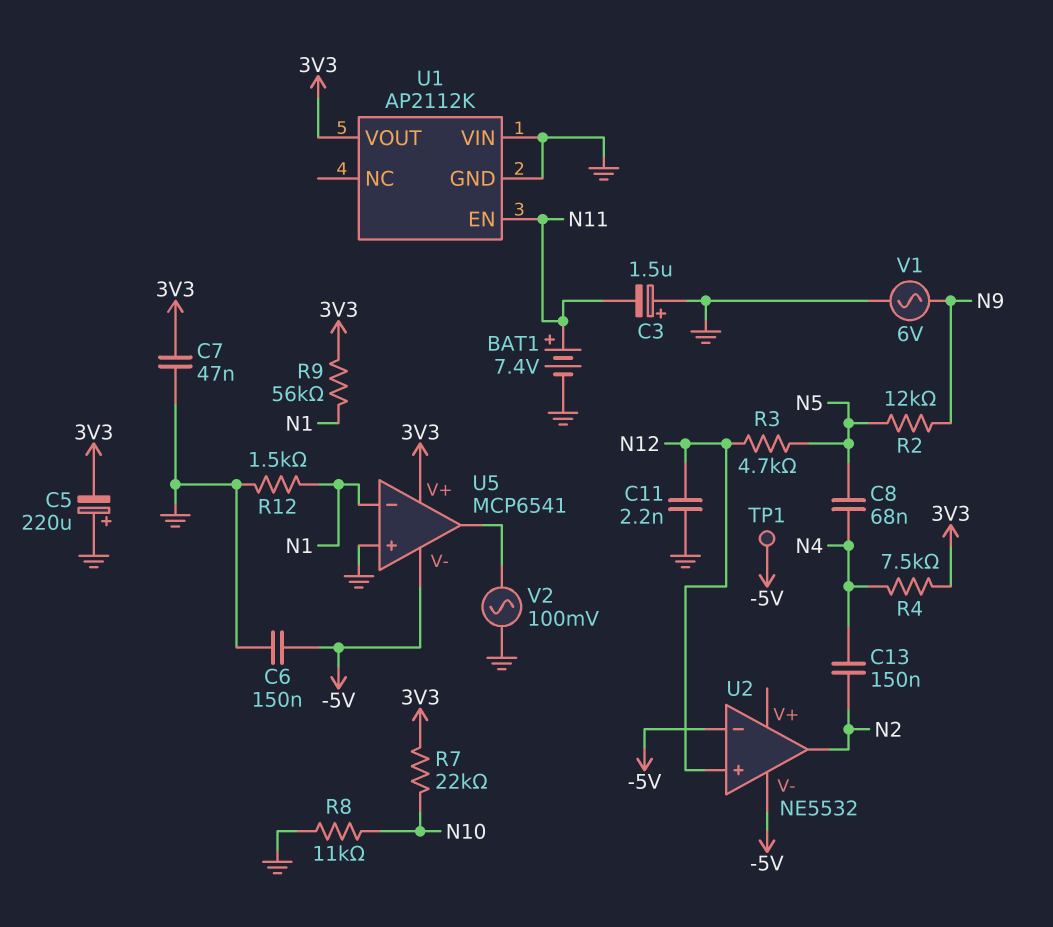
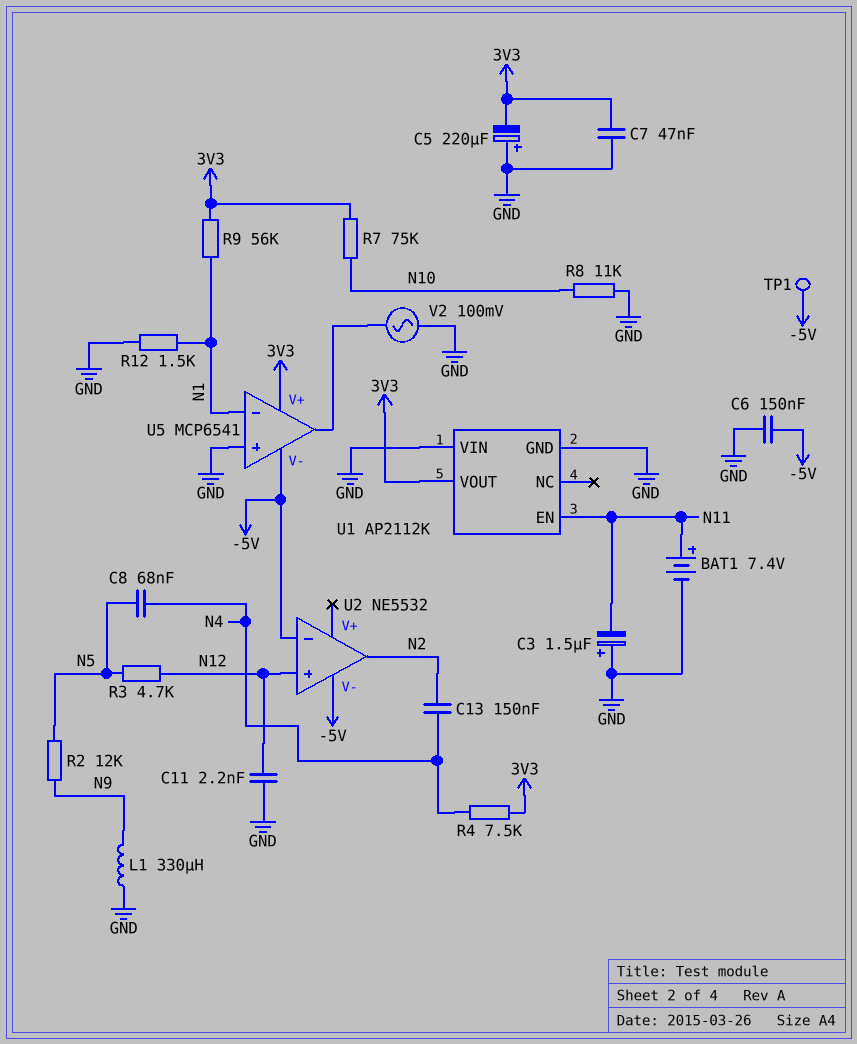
L1: none -> 330uH (GND, N9)
R7: 22k (3V3, N10) -> 75k (3V3, N10)
V1: AC 6V (GND, N9) -> none

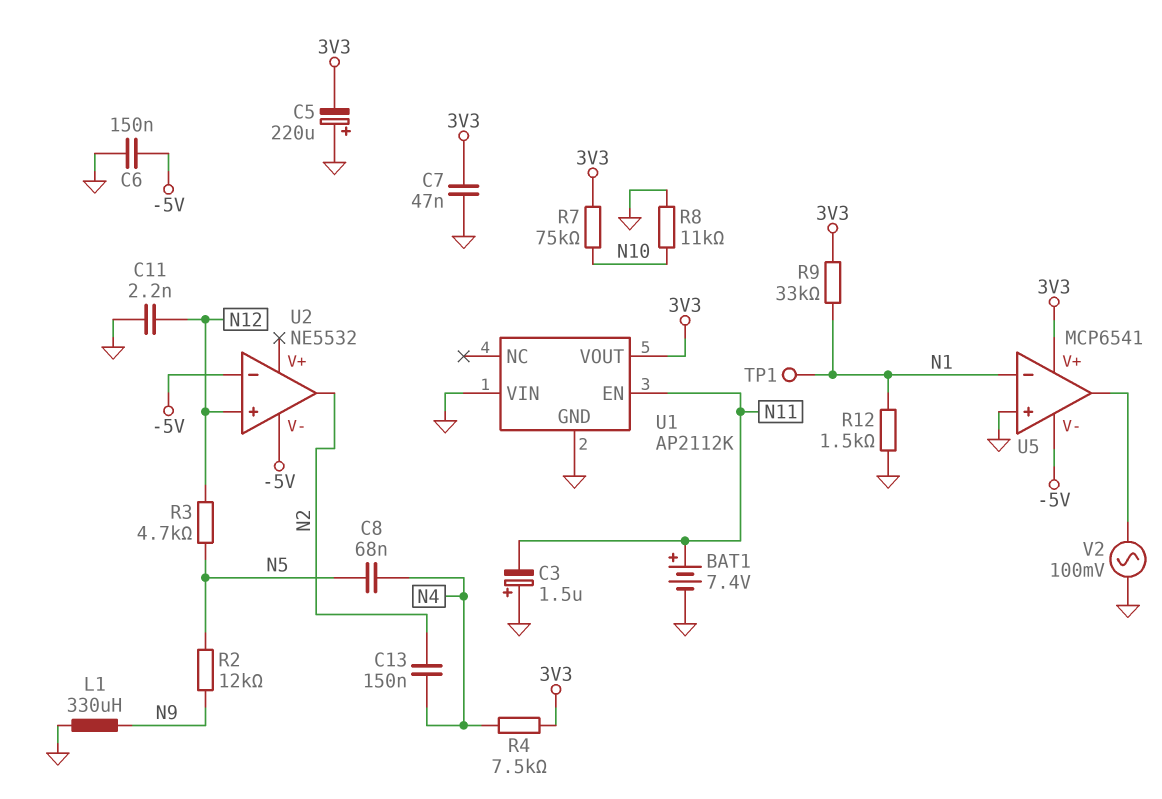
R9: 56k (3V3, N1) -> 33k (3V3, N1)
TP1: test point (-5V) -> test point (N1)

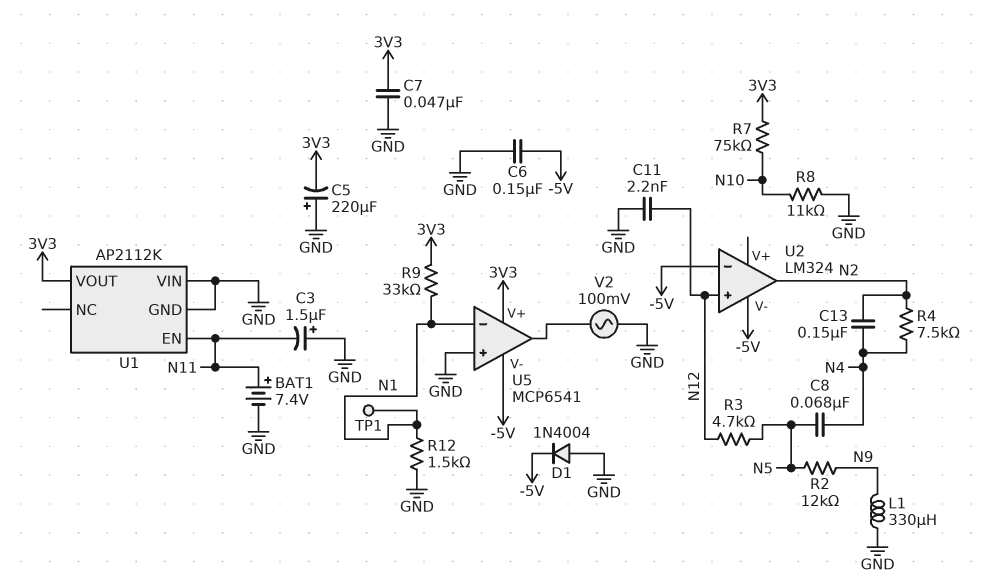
D1: none -> diode 1N4004 (A GND, K -5V)
R4: 7.5k (3V3, N4) -> 7.5k (N2, N4)
U2: NE5532 -> LM324

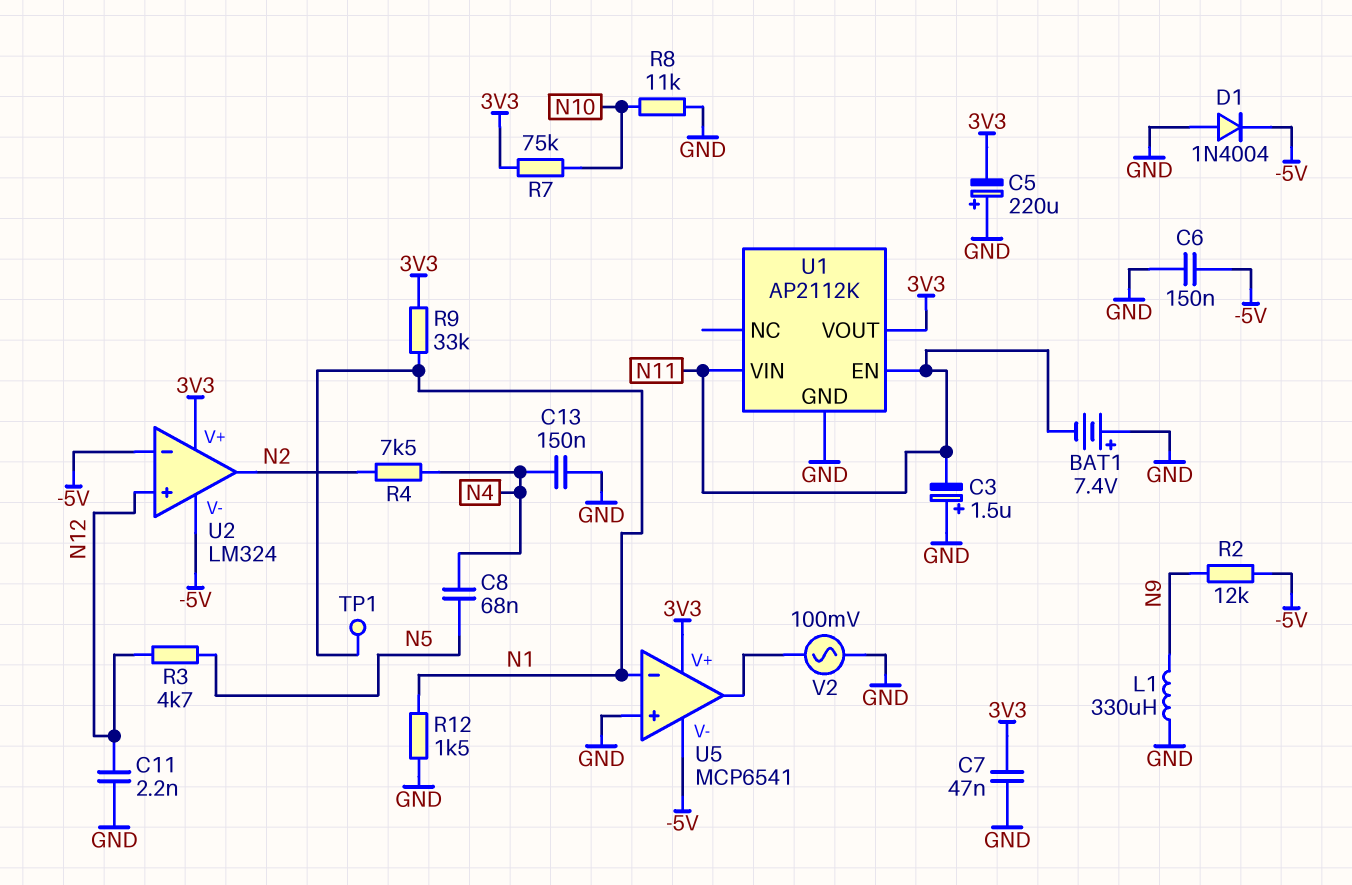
BAT1: 7.4V (plus N11, minus GND) -> 7.4V (plus GND, minus N11)
C13: 150nF (N2, N4) -> 150nF (GND, N4)
R2: 12k (N5, N9) -> 12k (-5V, N9)
U1 pin VIN: GND -> N11
U2 pin V+: none -> 3V3

